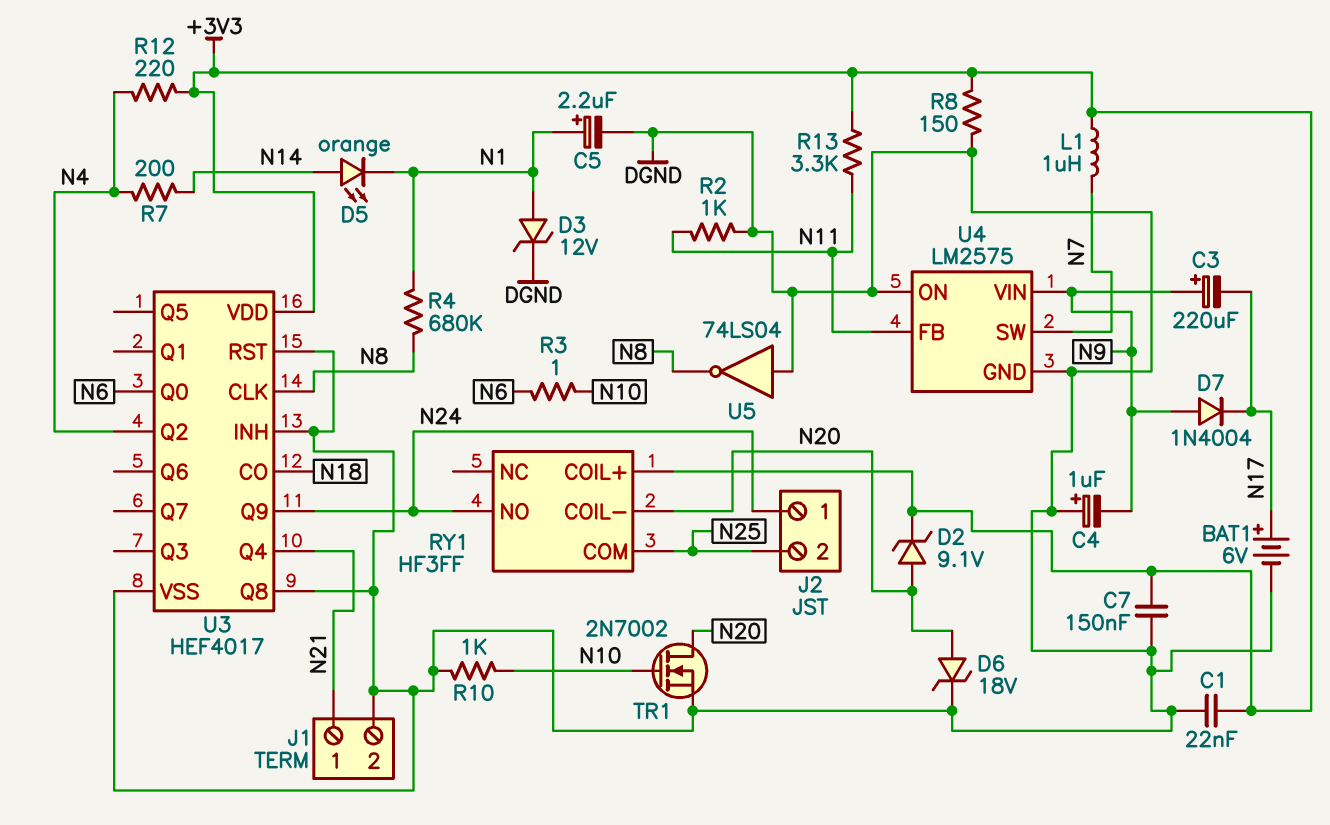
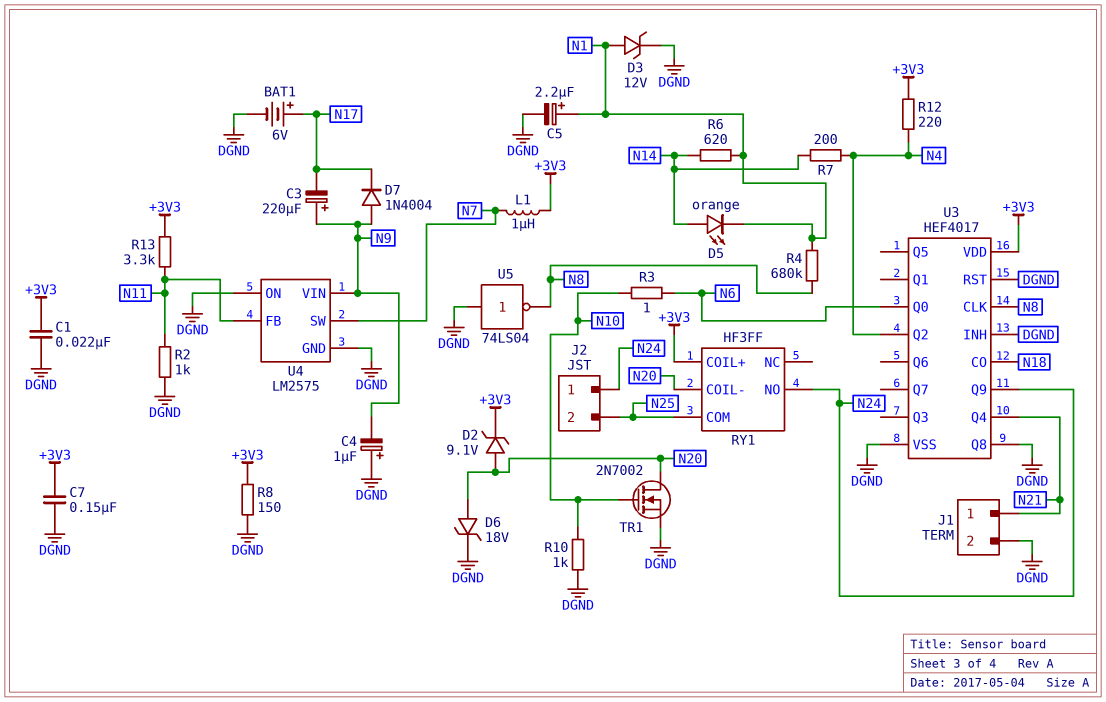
R6: none -> 620 (N1, N14)

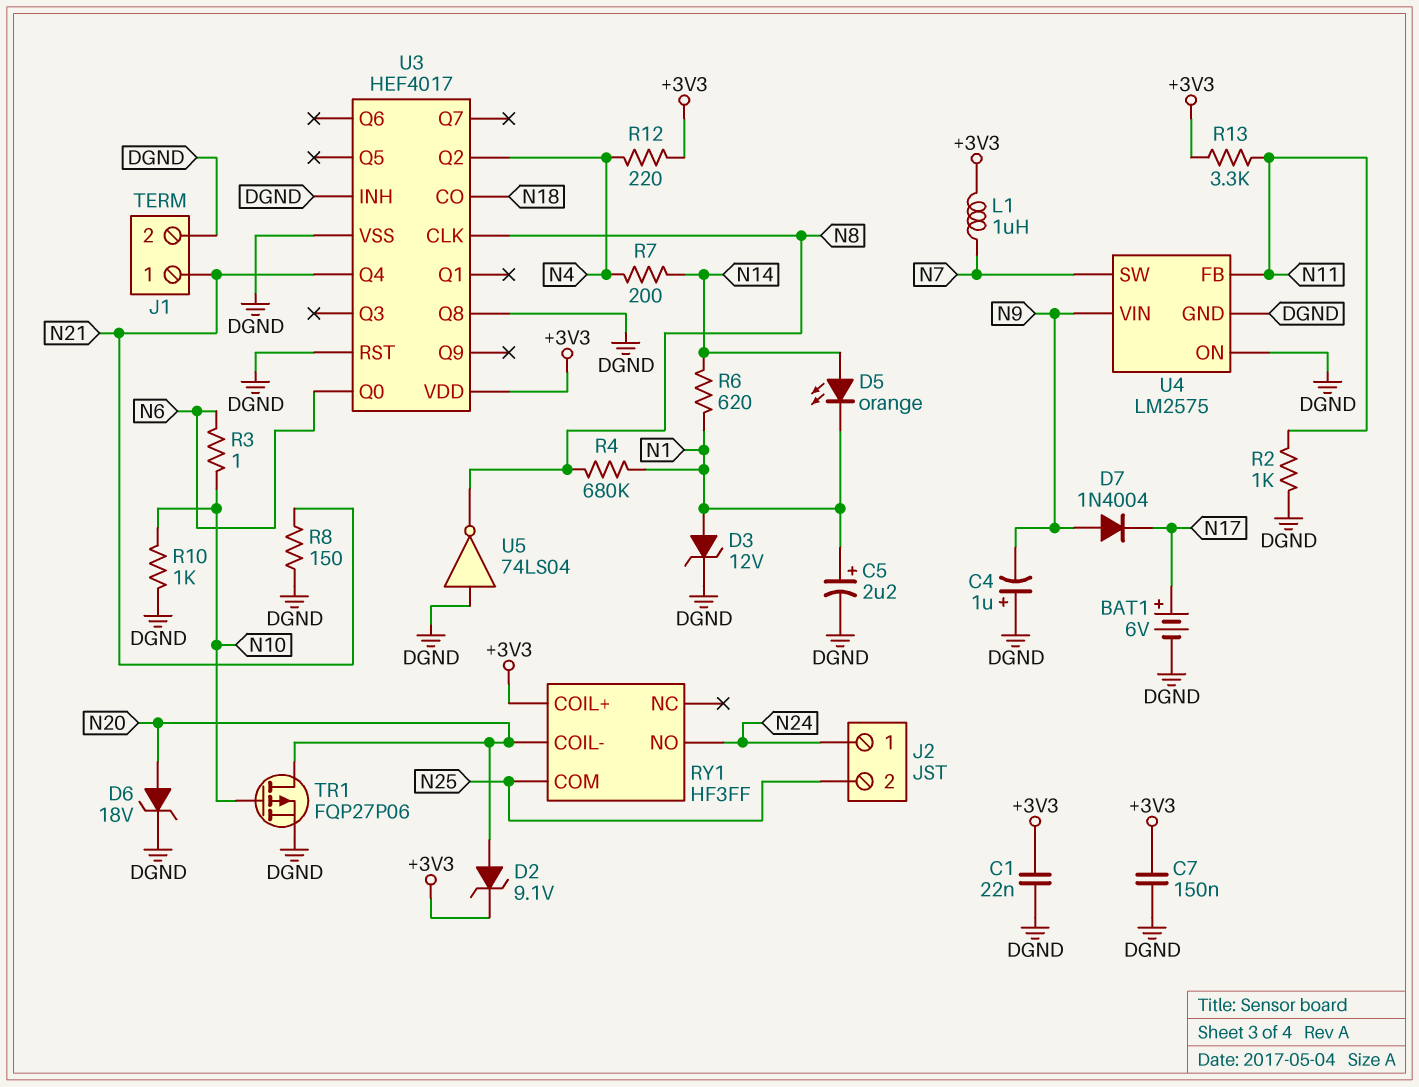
C3: 220uF (plus N9, minus N17) -> none
R8: 150 (+3V3, DGND) -> 150 (DGND, N21)
TR1: NMOS 2N7002 (G N10, D N20, S DGND) -> PMOS FQP27P06 (G N10, D N20, S DGND)
U3 pin Q9: N24 -> none

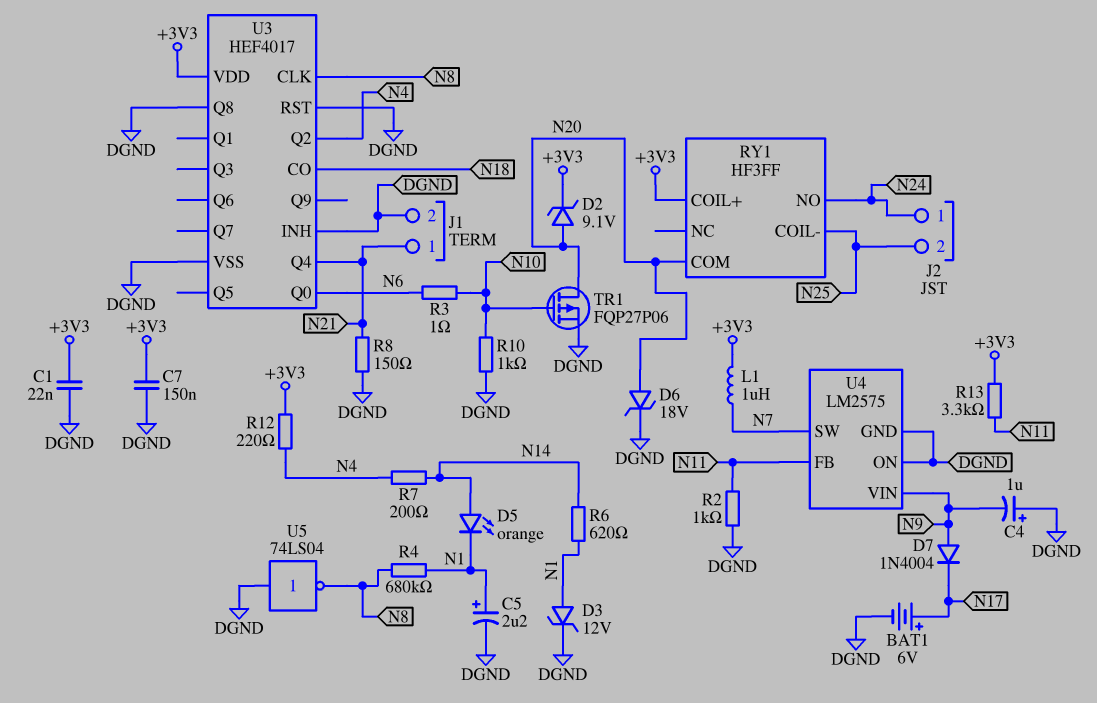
RY1 pin COIL-: N20 -> N25
RY1 pin COM: N25 -> N20

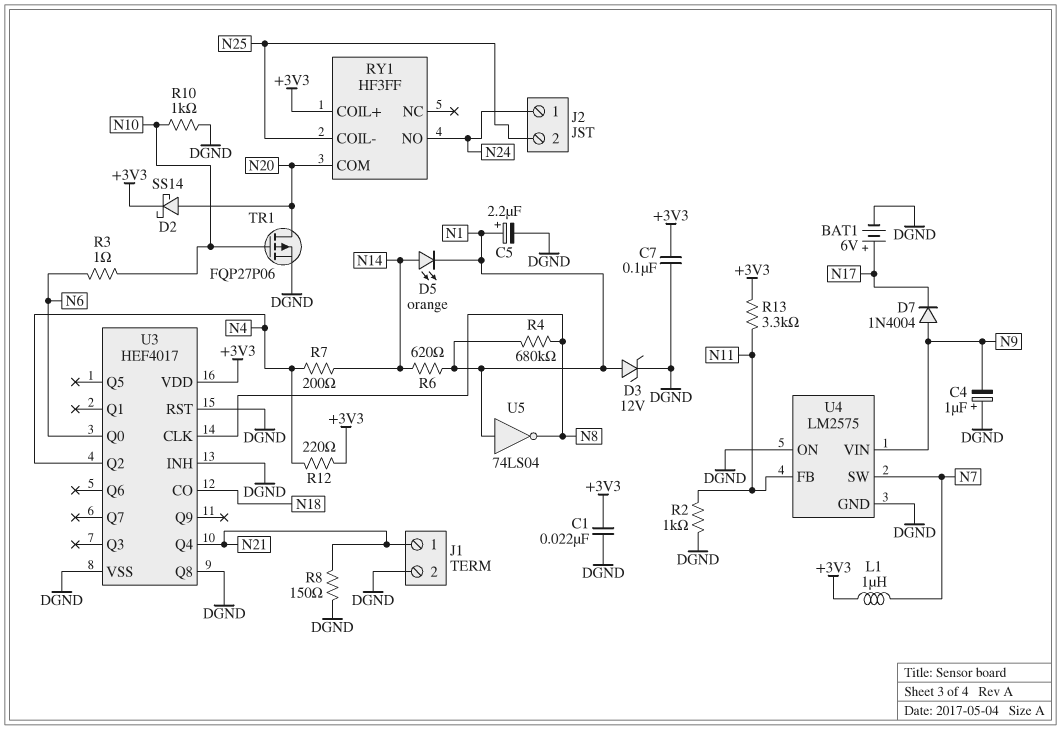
C7: 150nF (+3V3, DGND) -> 100nF (+3V3, DGND)
D2: zener 9.1V (A N20, K +3V3) -> schottky SS14 (A N20, K +3V3)
D6: zener 18V (A N20, K DGND) -> none
U5: NOT 74LS04 (in DGND, out N8) -> NOT 74LS04 (in N1, out N8)

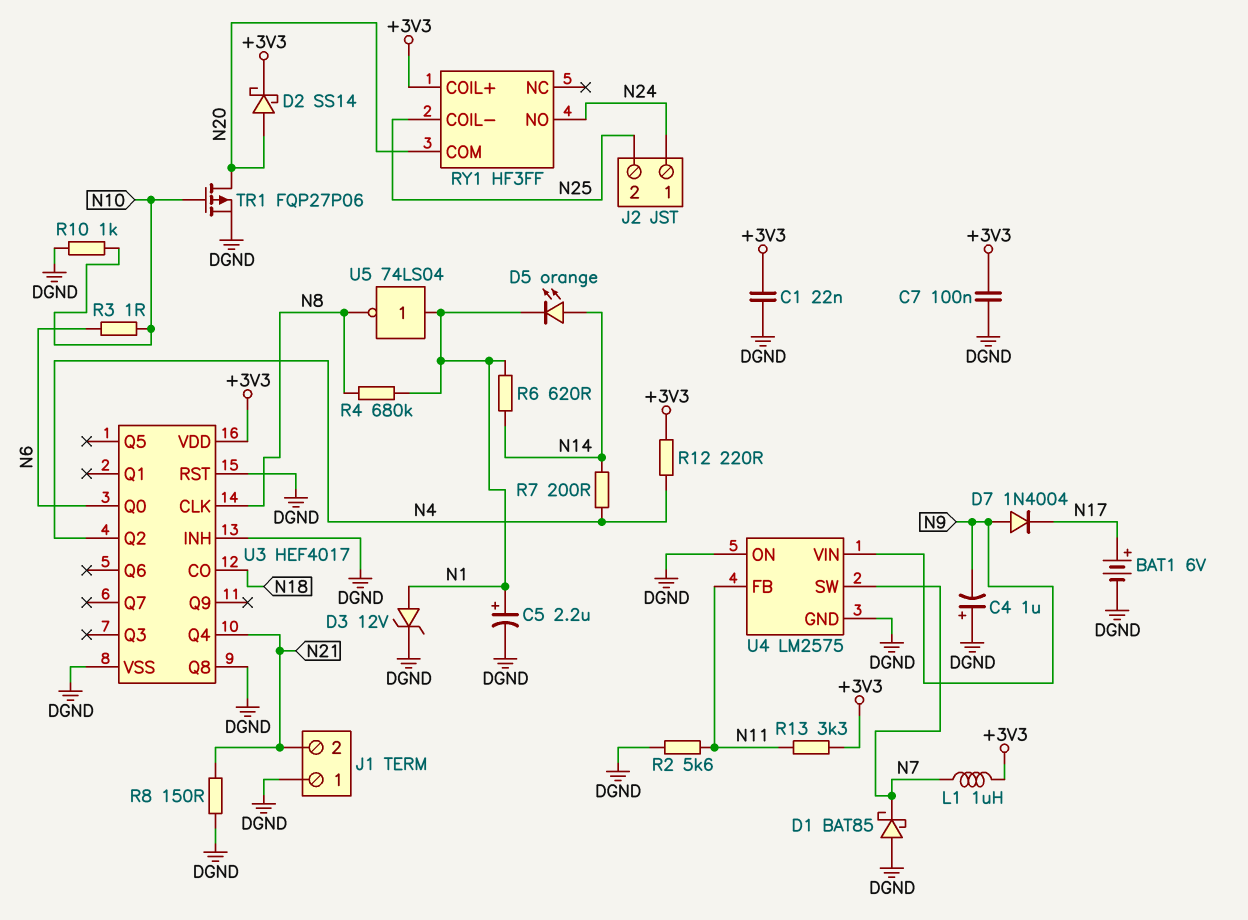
D1: none -> schottky BAT85 (A DGND, K N7)
J1 pin 1: N21 -> DGND
J1 pin 2: DGND -> N21
R2: 1k (DGND, N11) -> 5.6k (DGND, N11)

